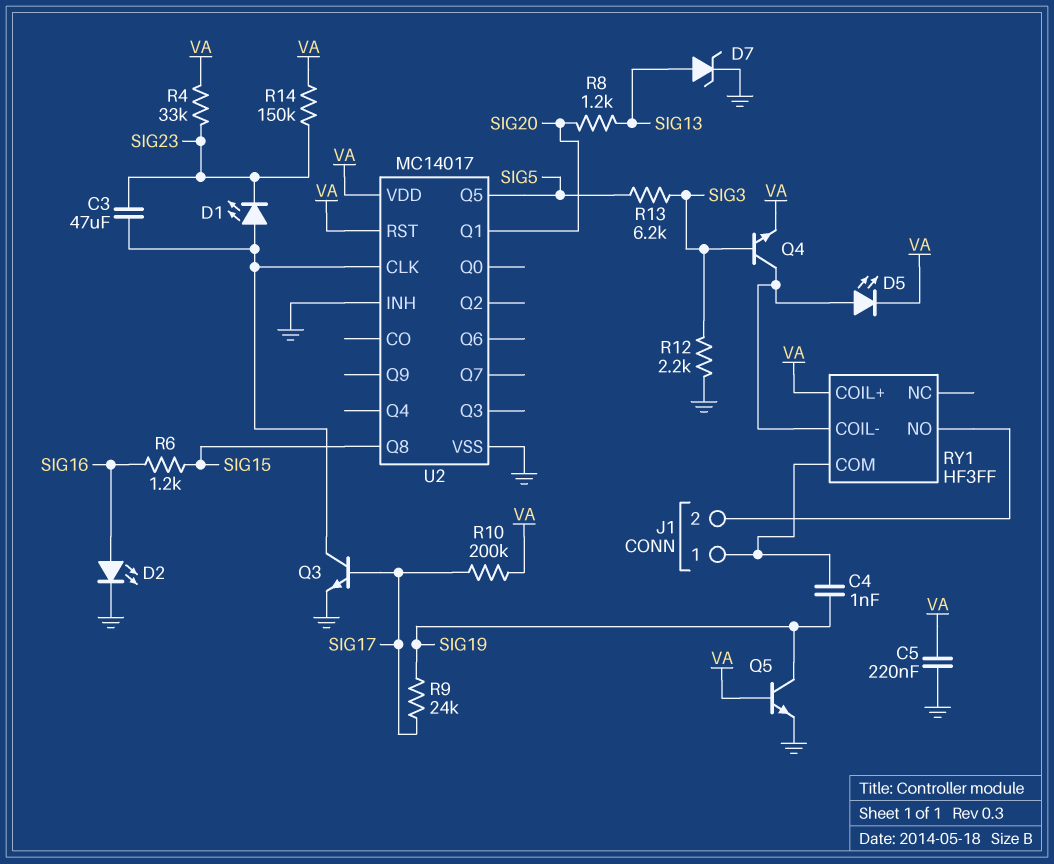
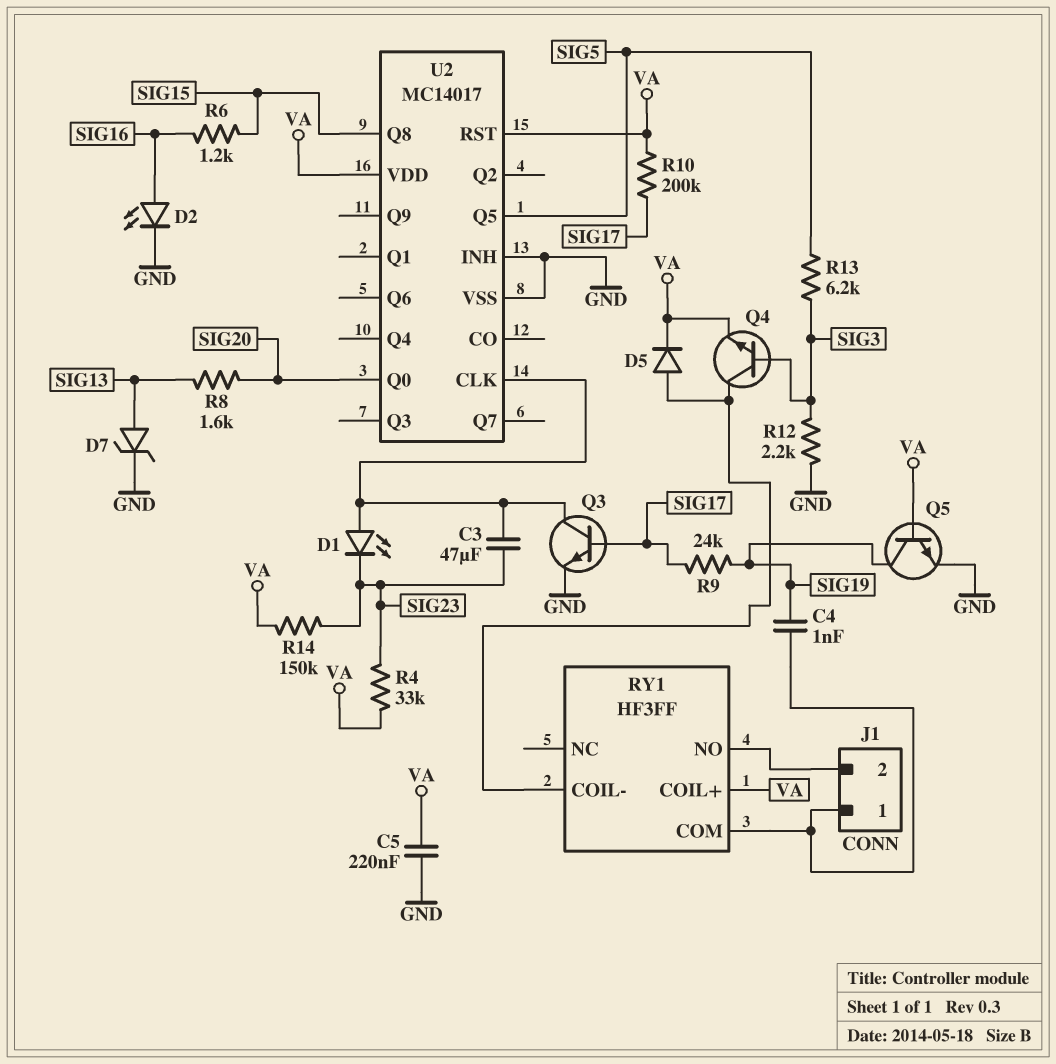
D5: LED (A RY1/COIL-, K VA) -> diode (A RY1/COIL-, K VA)
R8: 1.2k (SIG13, SIG20) -> 1.6k (SIG13, SIG20)
U2 pin Q0: none -> SIG20
U2 pin Q1: SIG20 -> none

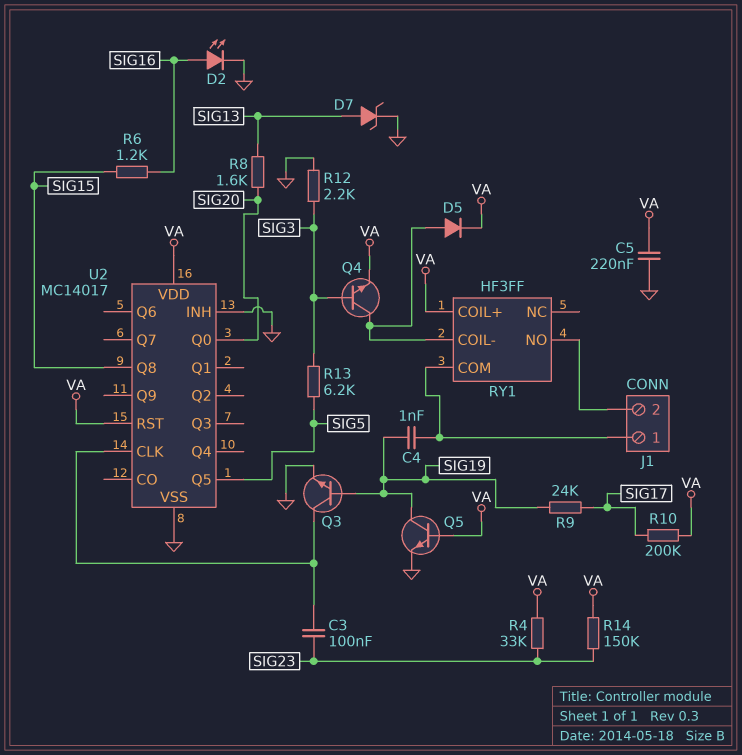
C3: 47uF (SIG23, U2/CLK) -> 100nF (SIG23, U2/CLK)
D1: LED (A U2/CLK, K SIG23) -> none
Q3: NPN (B SIG17, C U2/CLK, E GND) -> NPN (B SIG19, C U2/CLK, E GND)

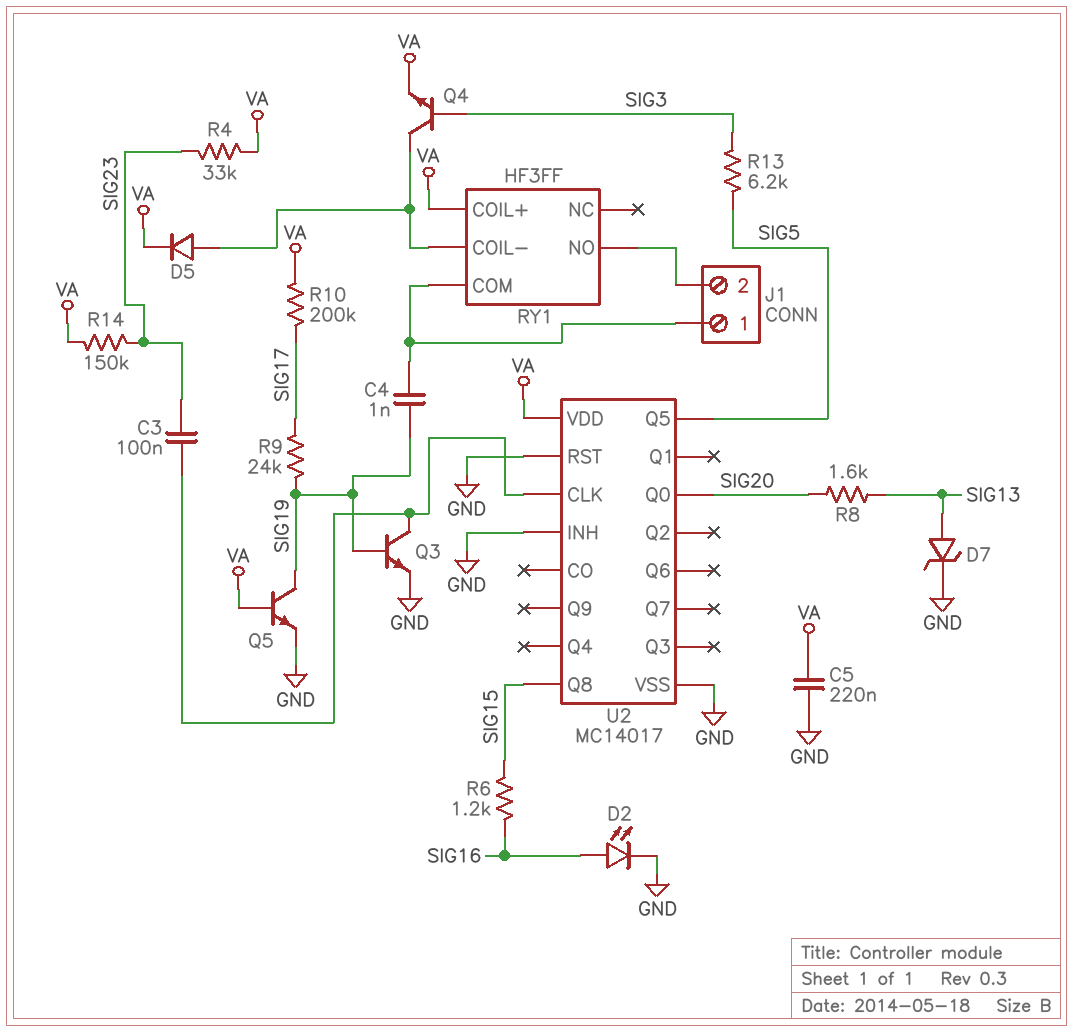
R12: 2.2k (GND, SIG3) -> none
U2 pin RST: VA -> GND

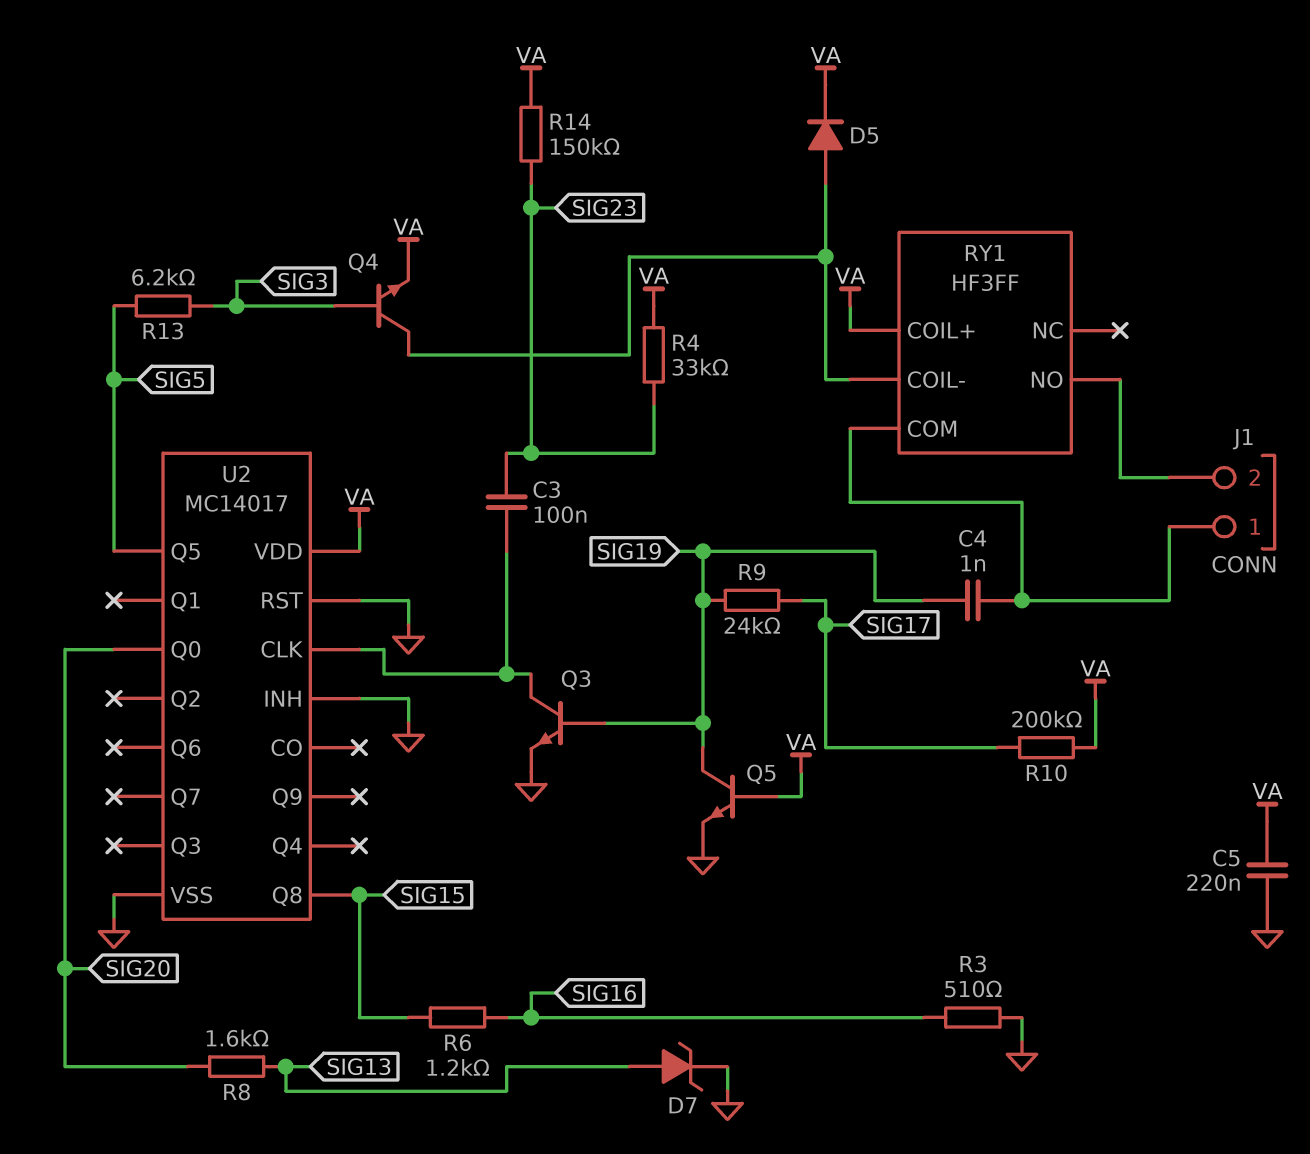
D2: LED (A SIG16, K GND) -> none
R3: none -> 510 (GND, SIG16)

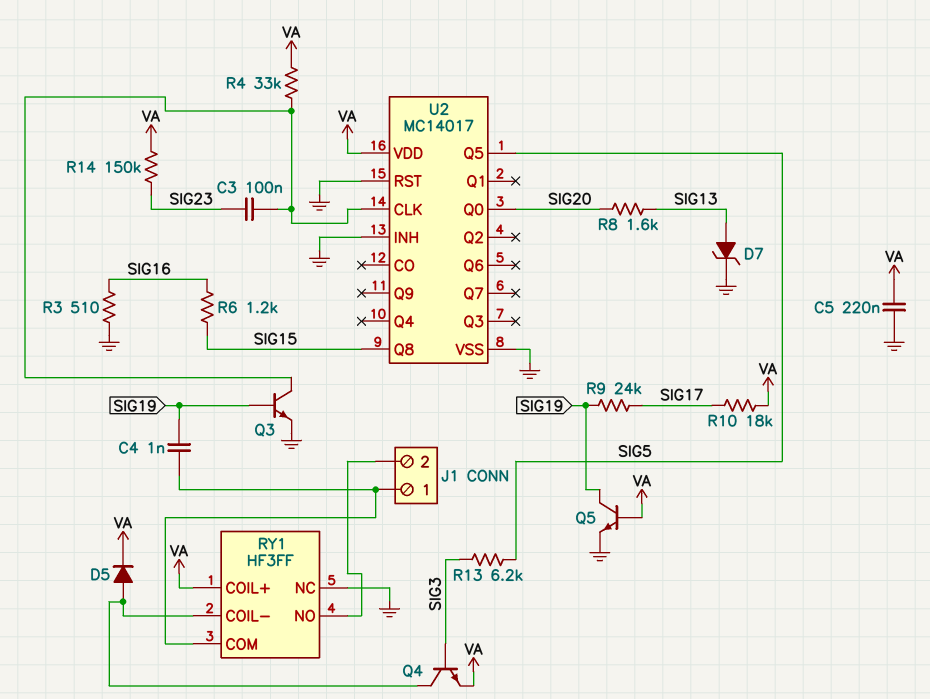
R4: 33k (SIG23, VA) -> 33k (U2/CLK, VA)
R10: 200k (SIG17, VA) -> 18k (SIG17, VA)
RY1 pin NC: none -> GND

